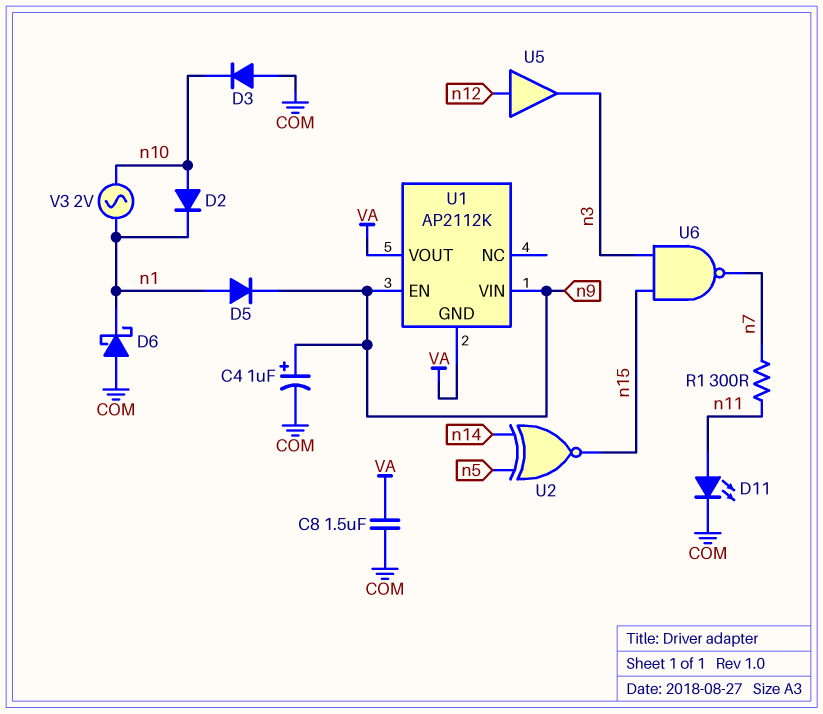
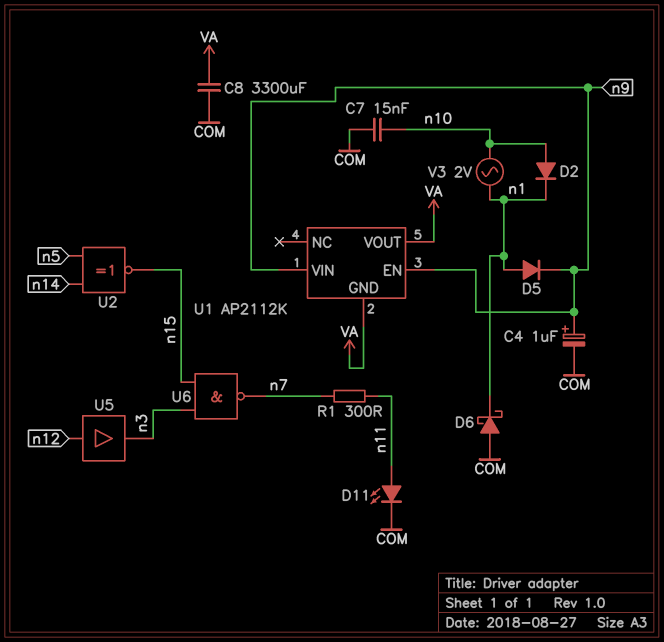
C7: none -> 15nF (COM, n10)
C8: 1.5uF (COM, VA) -> 3300uF (COM, VA)
D3: diode (A COM, K n10) -> none

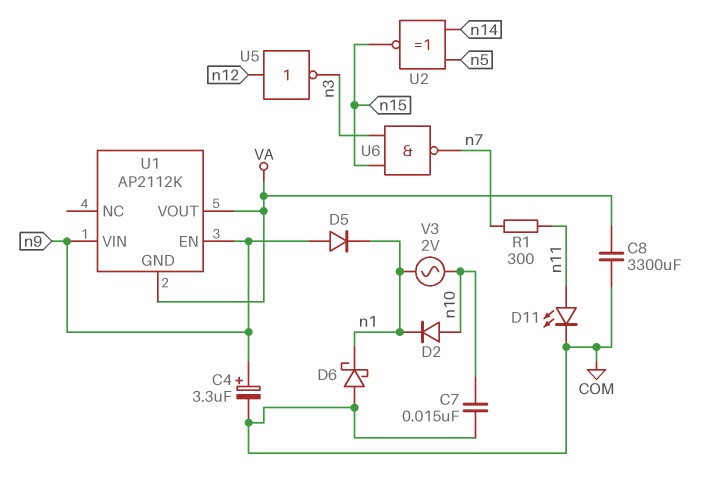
C4: 1uF (plus n9, minus COM) -> 3.3uF (plus n9, minus COM)
D5: diode (A n1, K n9) -> diode (A n9, K n1)
U5: buffer (in n12, out n3) -> NOT (in n12, out n3)

